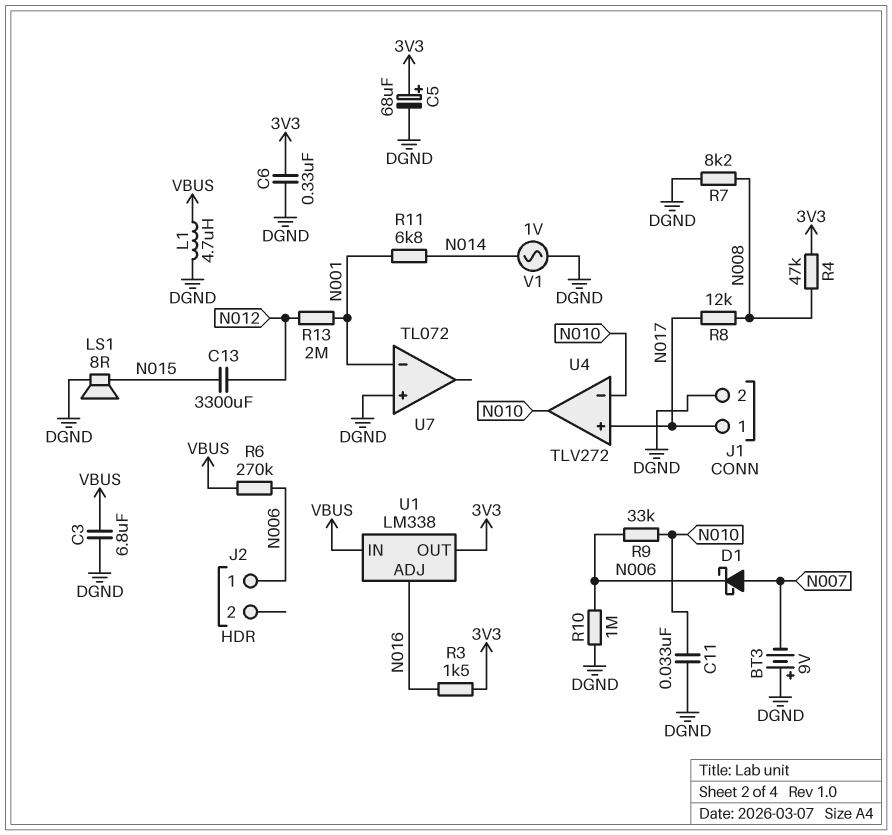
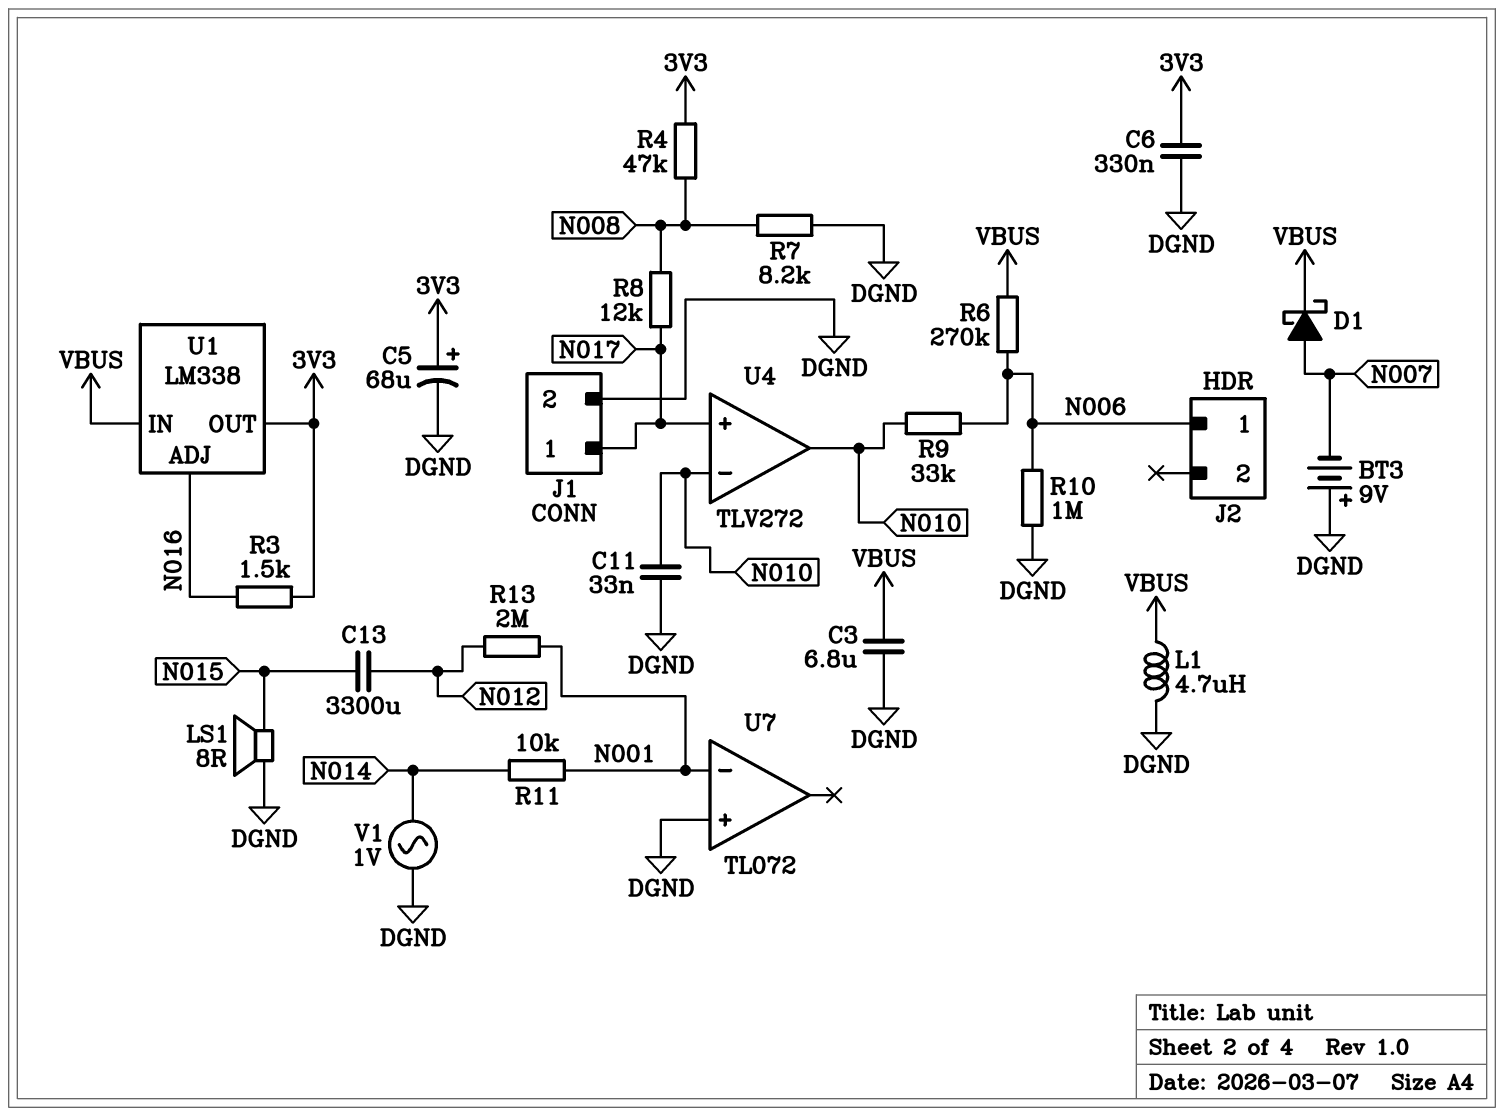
D1: schottky (A N007, K N006) -> schottky (A N007, K VBUS)
R11: 6.8k (N001, N014) -> 10k (N001, N014)

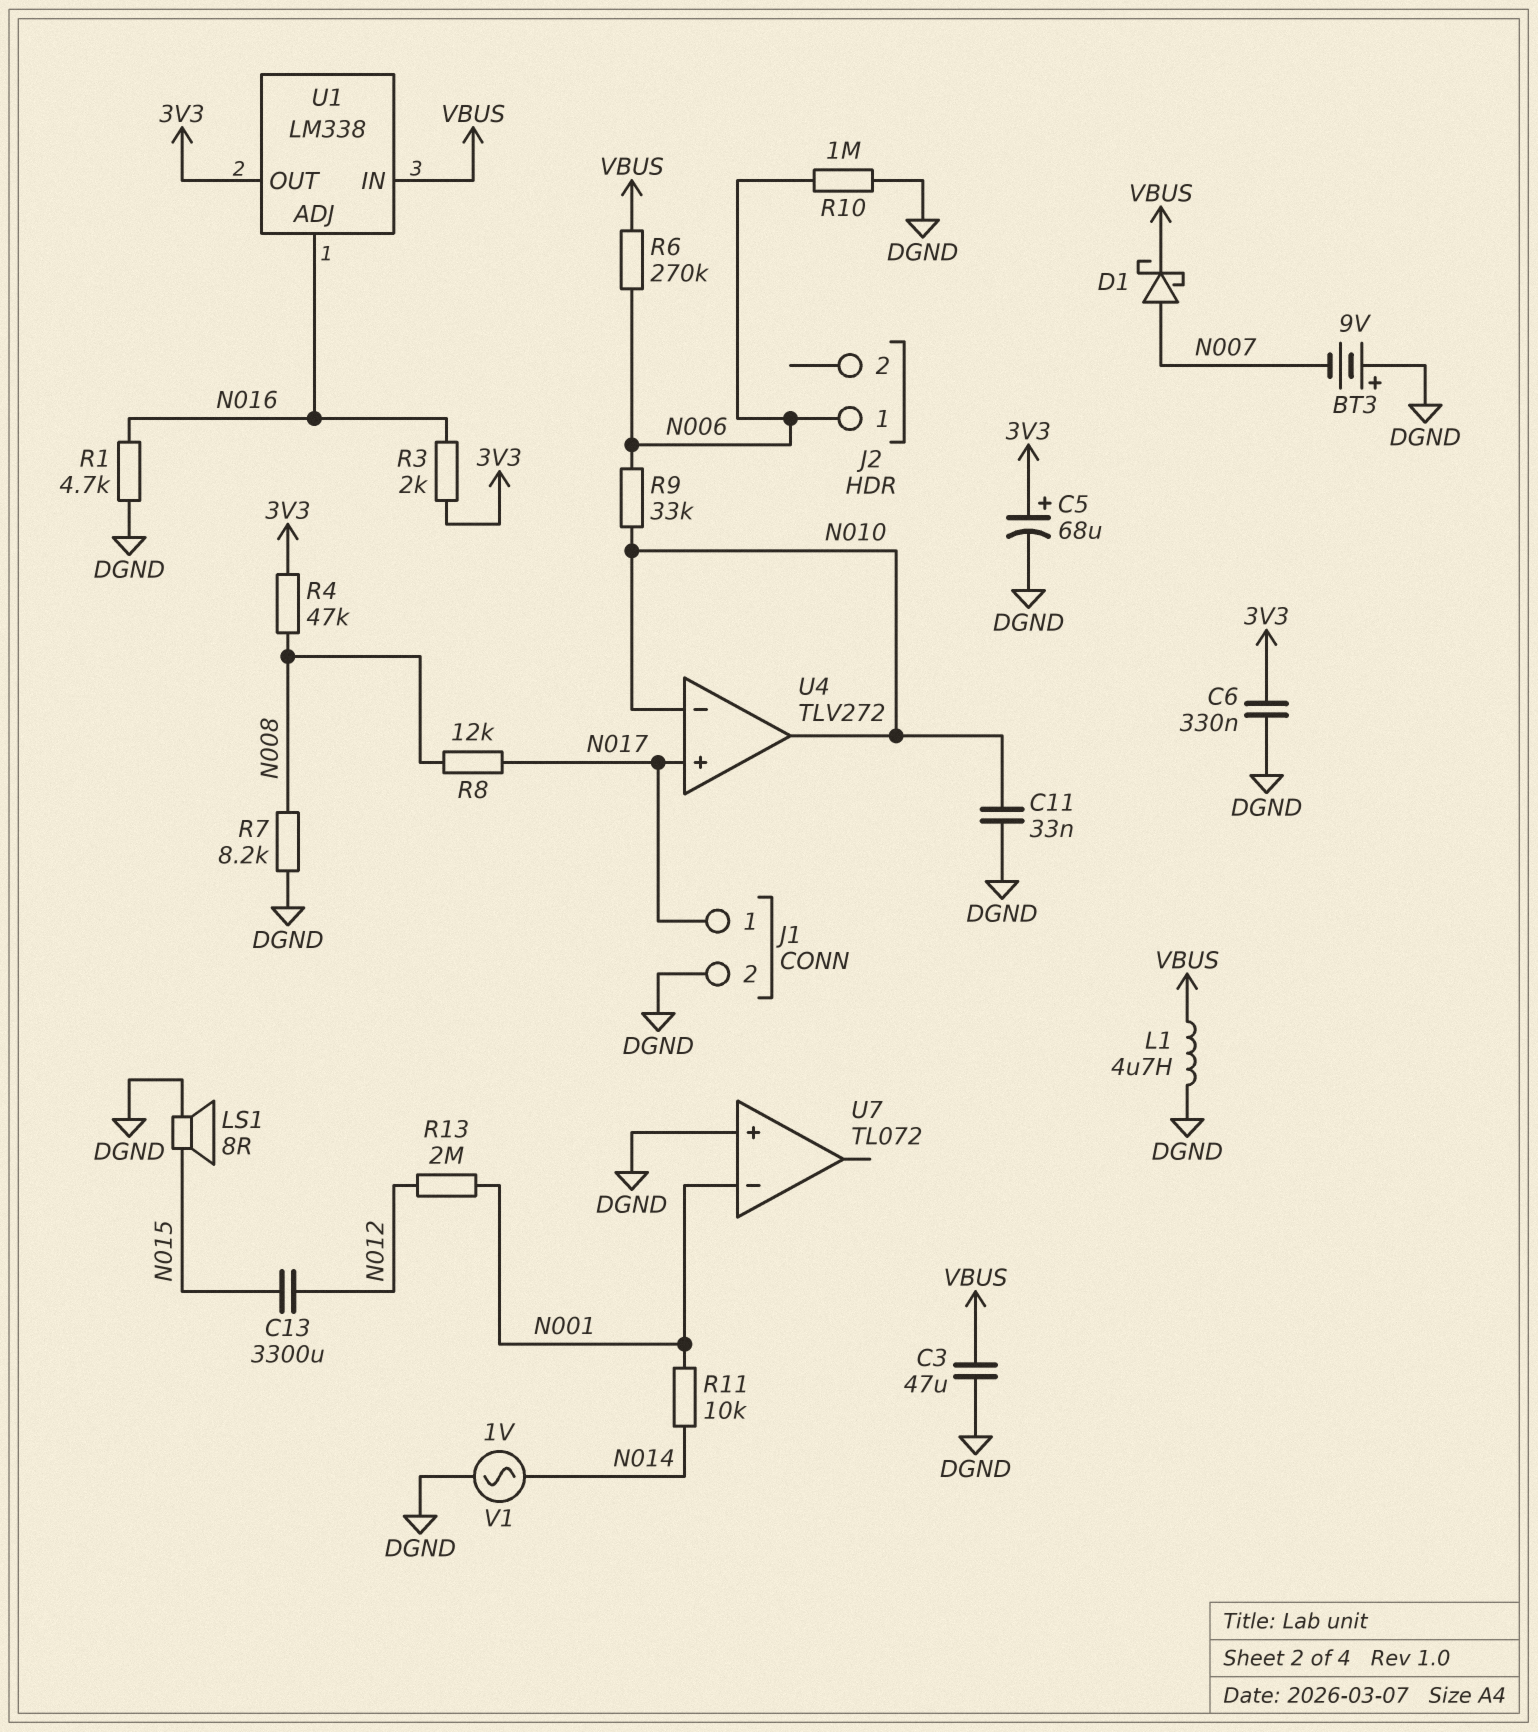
C3: 6.8uF (DGND, VBUS) -> 47uF (DGND, VBUS)
R1: none -> 4.7k (DGND, N016)
R3: 1.5k (3V3, N016) -> 2k (3V3, N016)

